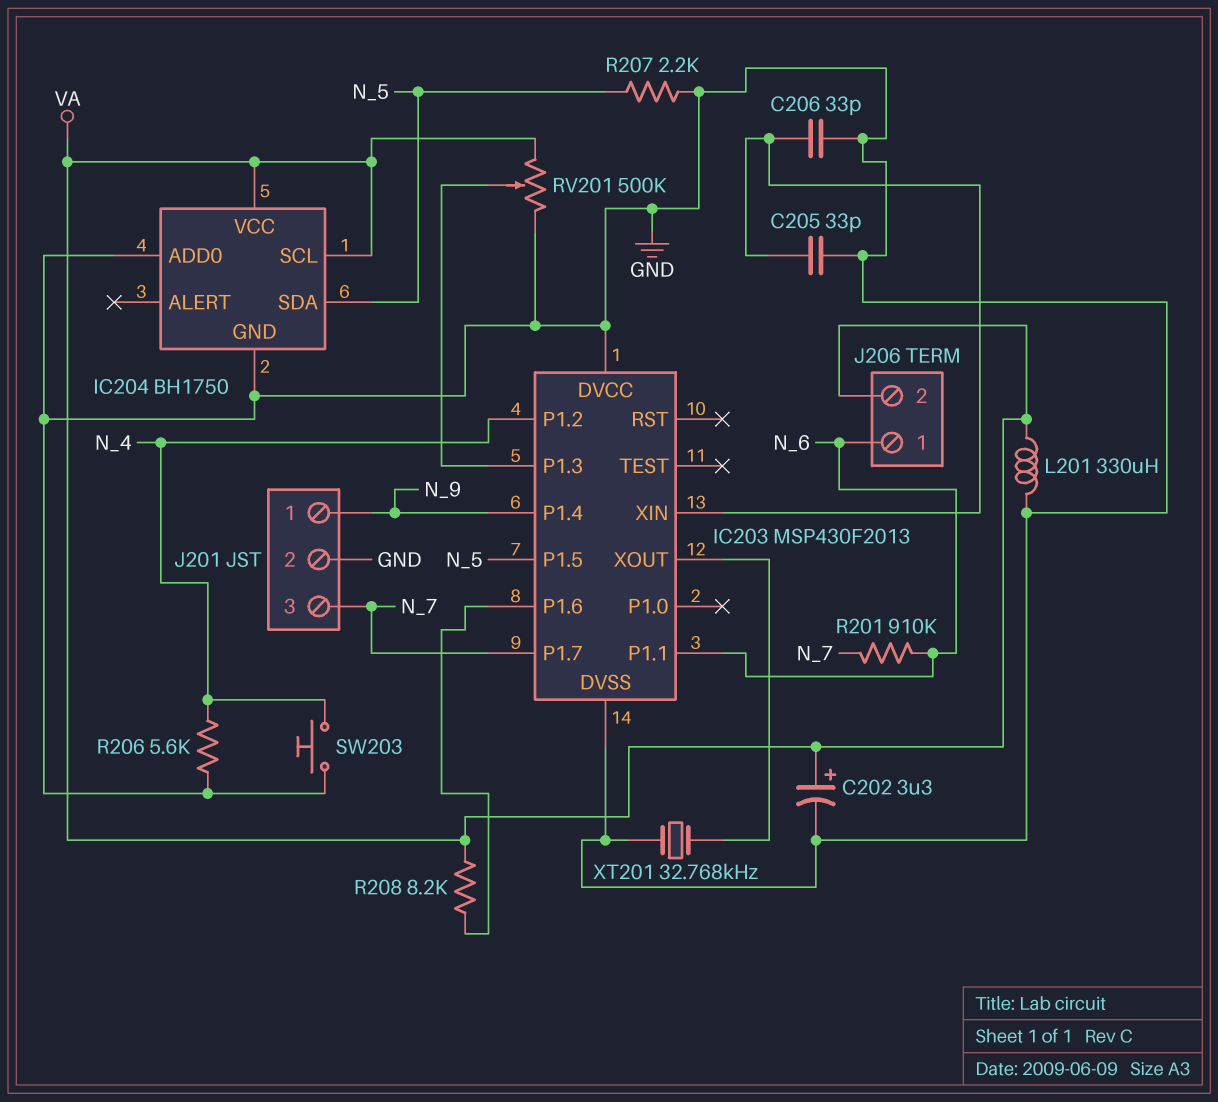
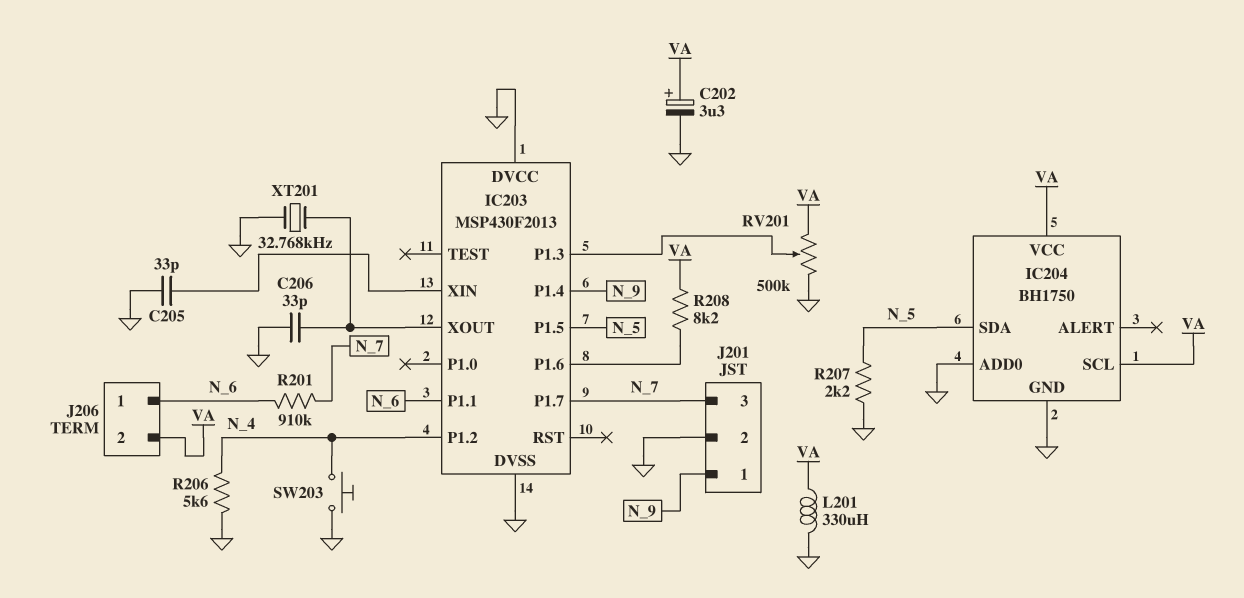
C206: 33pF (GND, IC203/XIN) -> 33pF (GND, IC203/XOUT)

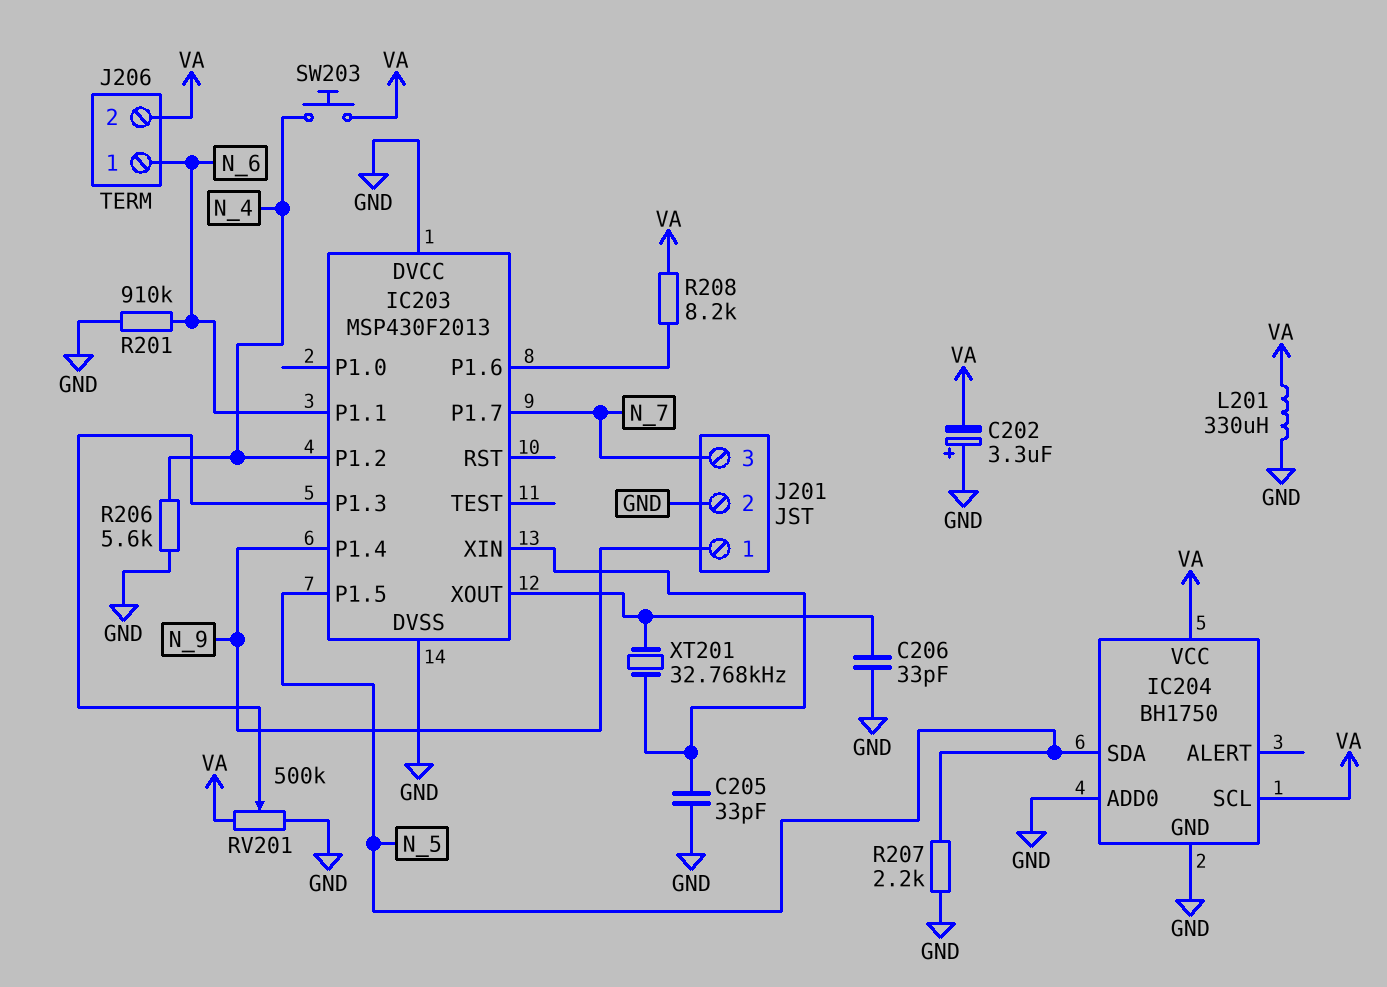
C202: 3.3uF (plus VA, minus GND) -> 3.3uF (plus GND, minus VA)
R201: 910k (N_6, N_7) -> 910k (GND, N_6)
SW203: button (GND, N_4) -> button (N_4, VA)
XT201: 32.768kHz (GND, IC203/XOUT) -> 32.768kHz (IC203/XIN, IC203/XOUT)

